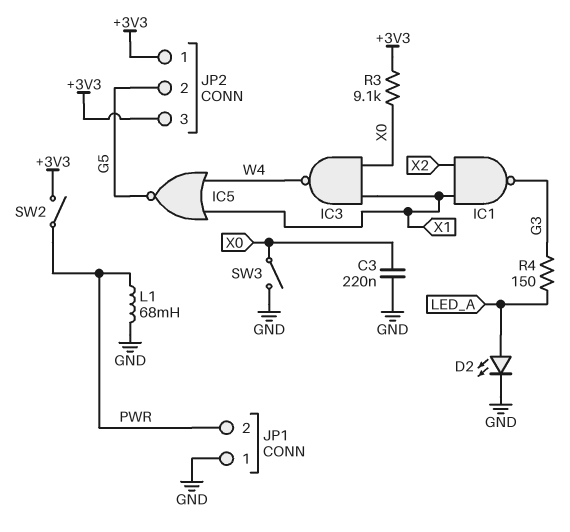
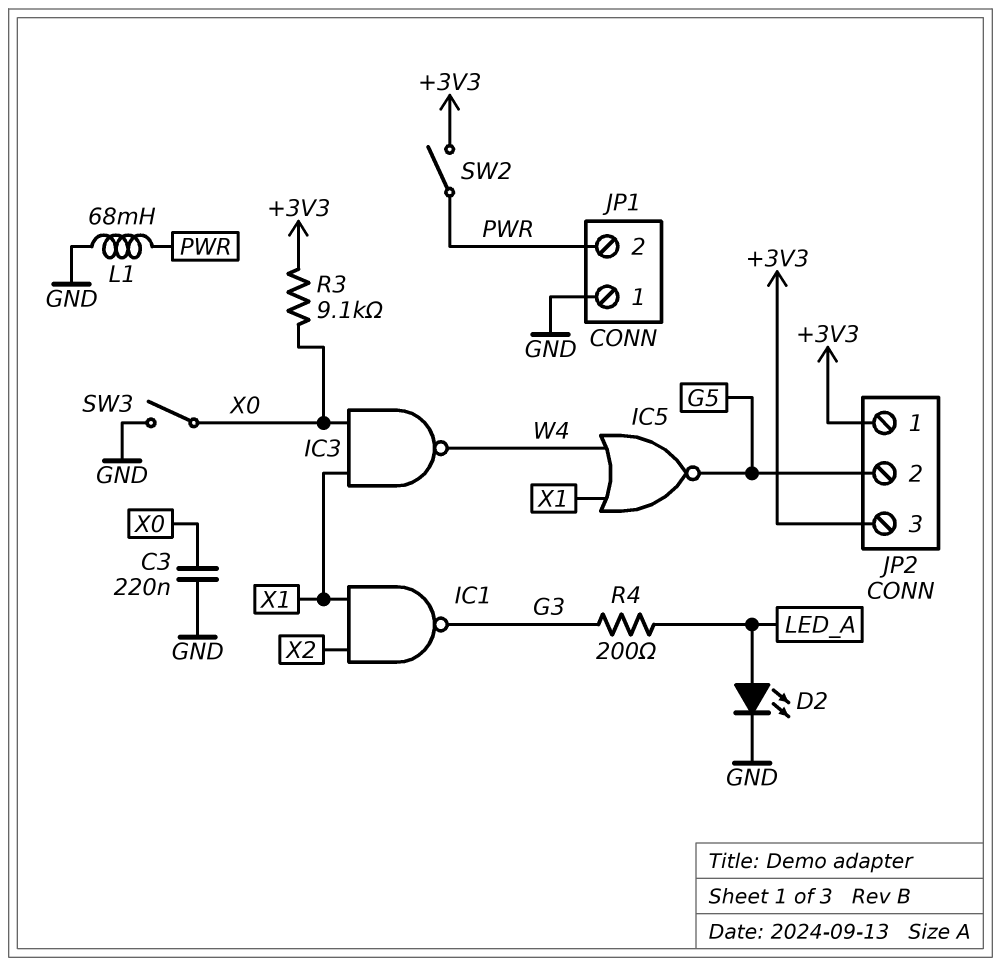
R4: 150 (G3, LED_A) -> 200 (G3, LED_A)

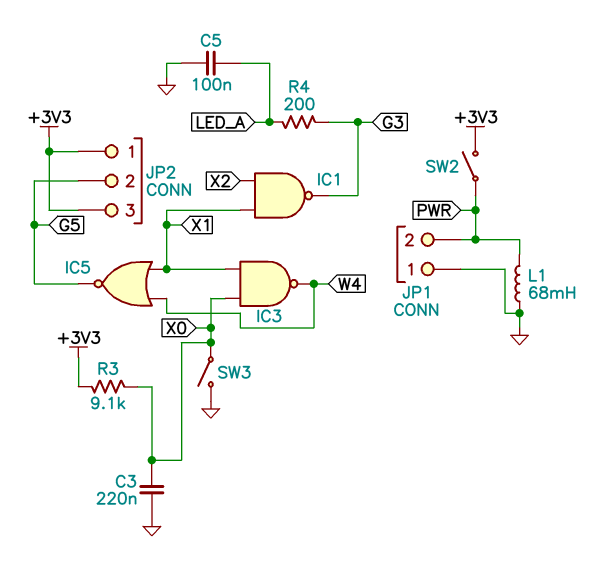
C5: none -> 100nF (GND, LED_A)
D2: LED (A LED_A, K GND) -> none

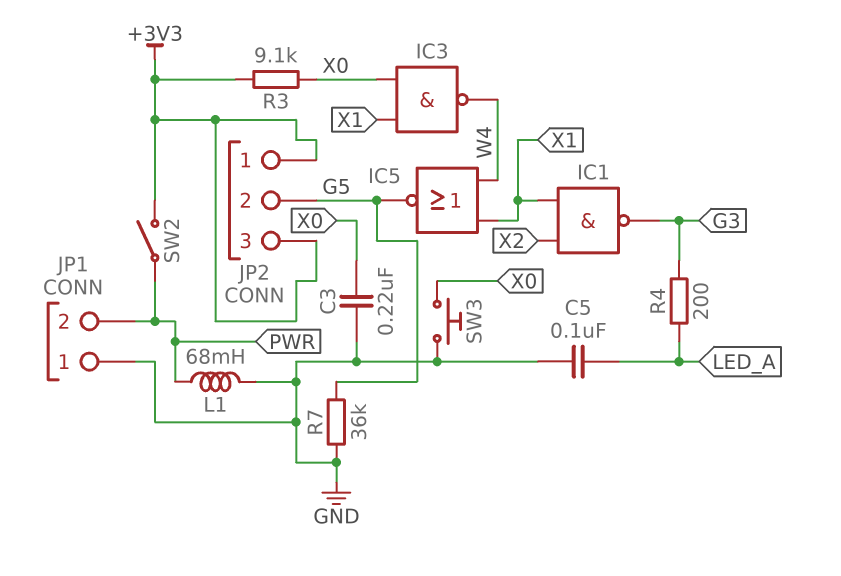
R7: none -> 36k (G5, GND)
SW3: switch (GND, X0) -> button (GND, X0)

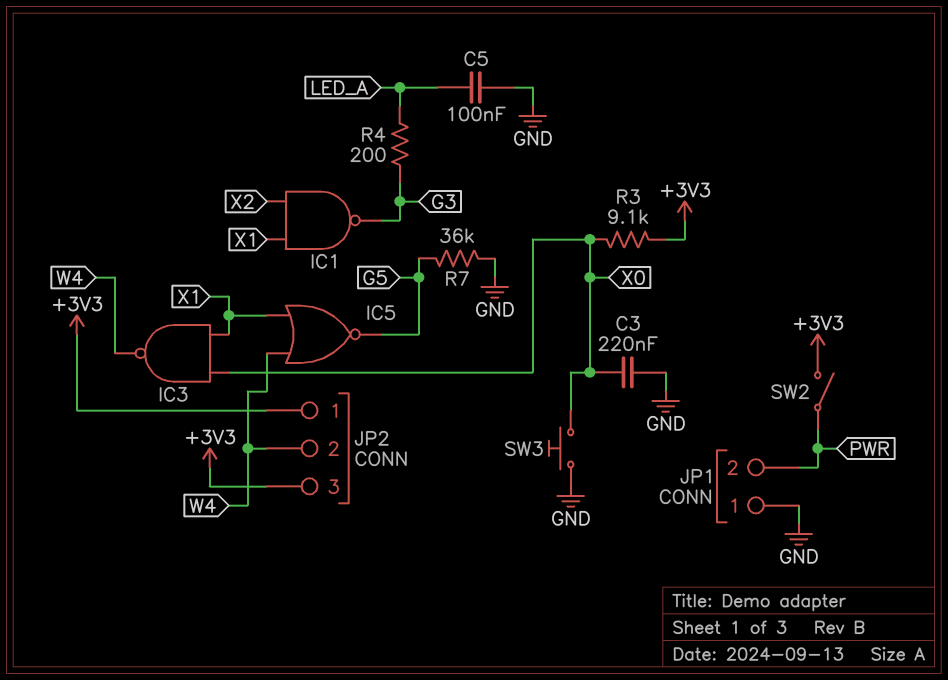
JP2 pin 2: G5 -> W4
L1: 68mH (GND, PWR) -> none

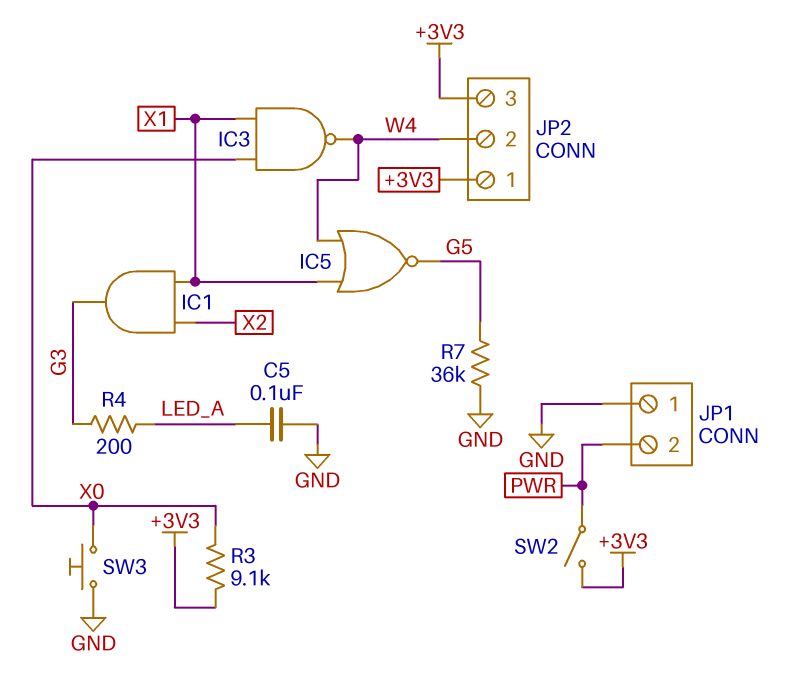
C3: 220nF (GND, X0) -> none
IC1: NAND (in X1, in X2, out G3) -> AND (in X1, in X2, out G3)

